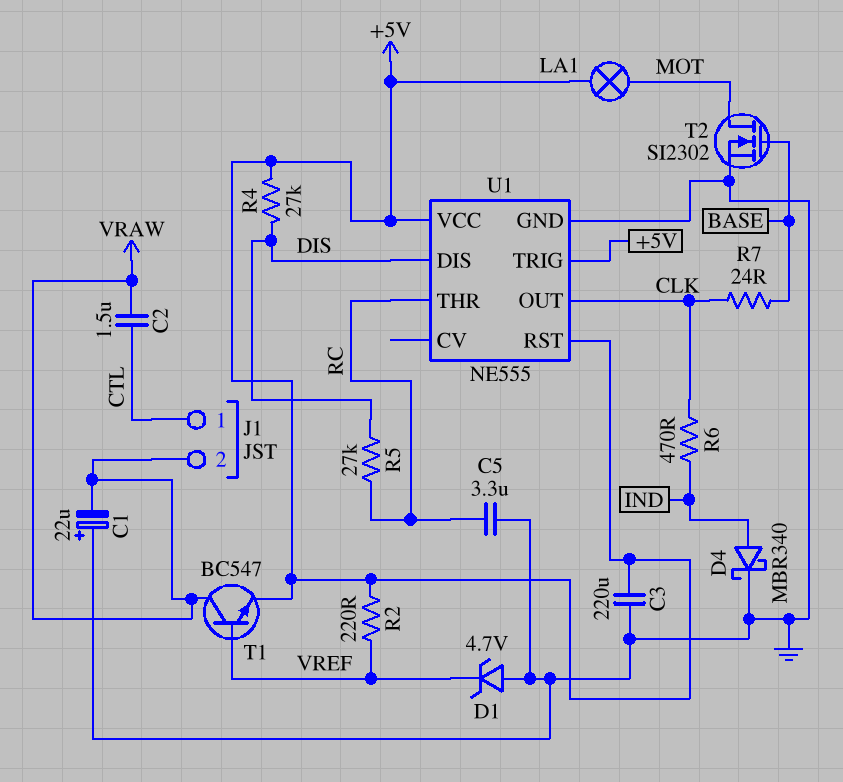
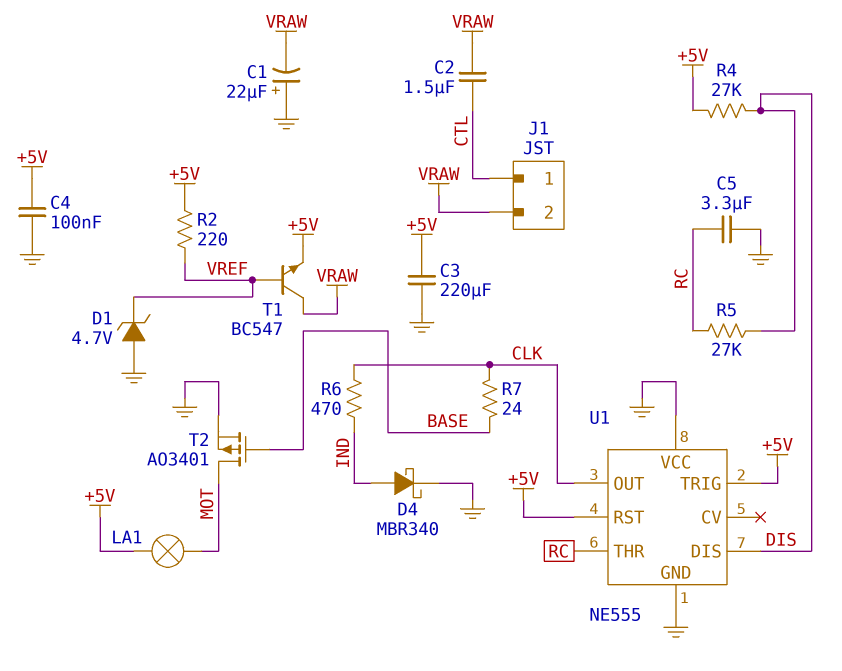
C4: none -> 100nF (+5V, GND)
T2: NMOS SI2302 (G BASE, D MOT, S GND) -> PMOS AO3401 (G BASE, D MOT, S GND)
U1 pin VCC: +5V -> GND

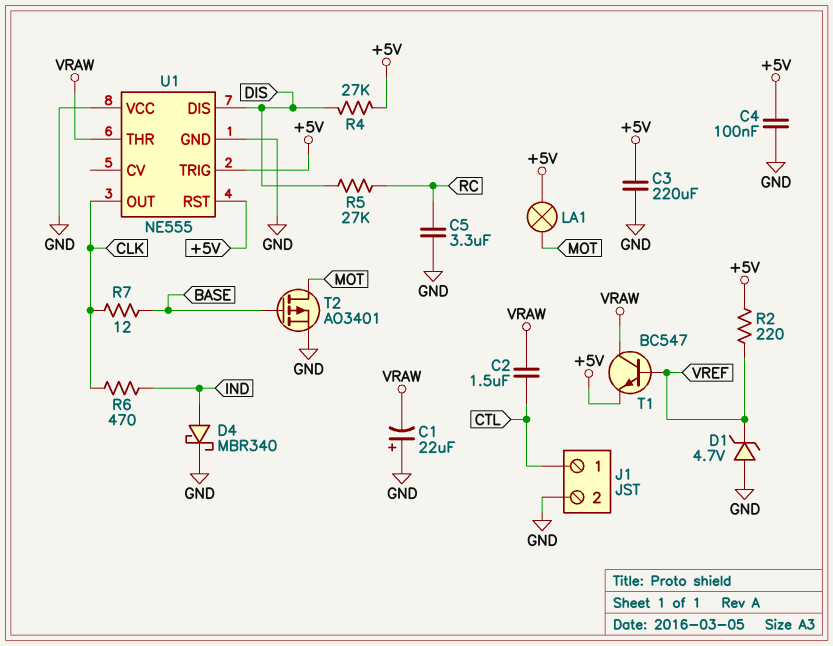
J1 pin 2: VRAW -> GND
R7: 24 (BASE, CLK) -> 12 (BASE, CLK)
U1 pin THR: RC -> VRAW

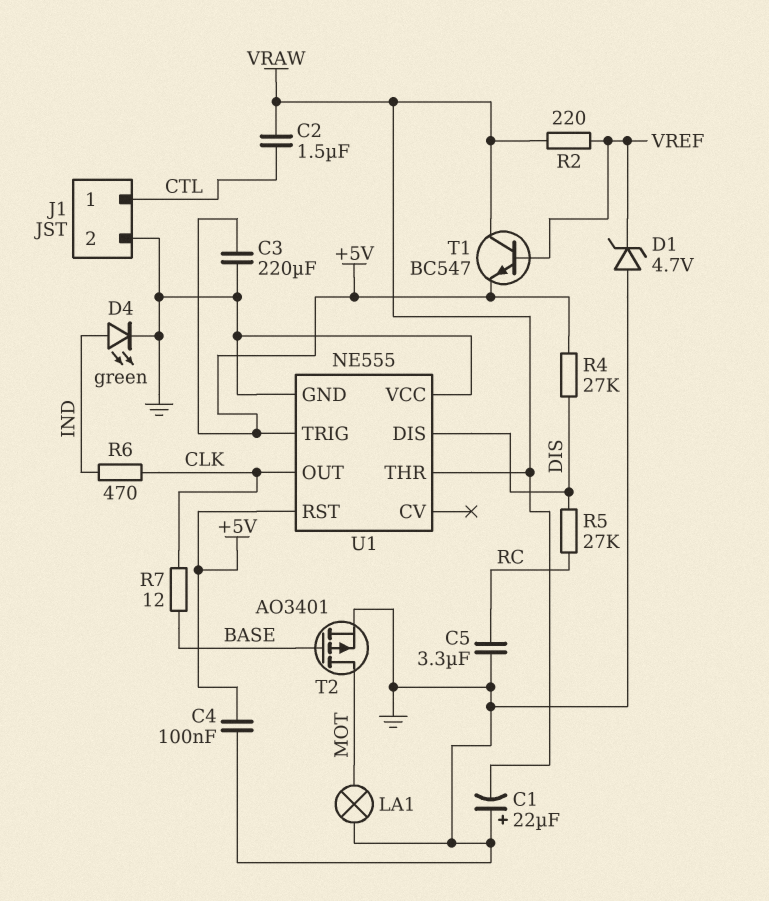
D4: schottky MBR340 (A IND, K GND) -> LED green (A IND, K GND)
LA1: lamp (+5V, MOT) -> lamp (GND, MOT)
R2: 220 (+5V, VREF) -> 220 (VRAW, VREF)

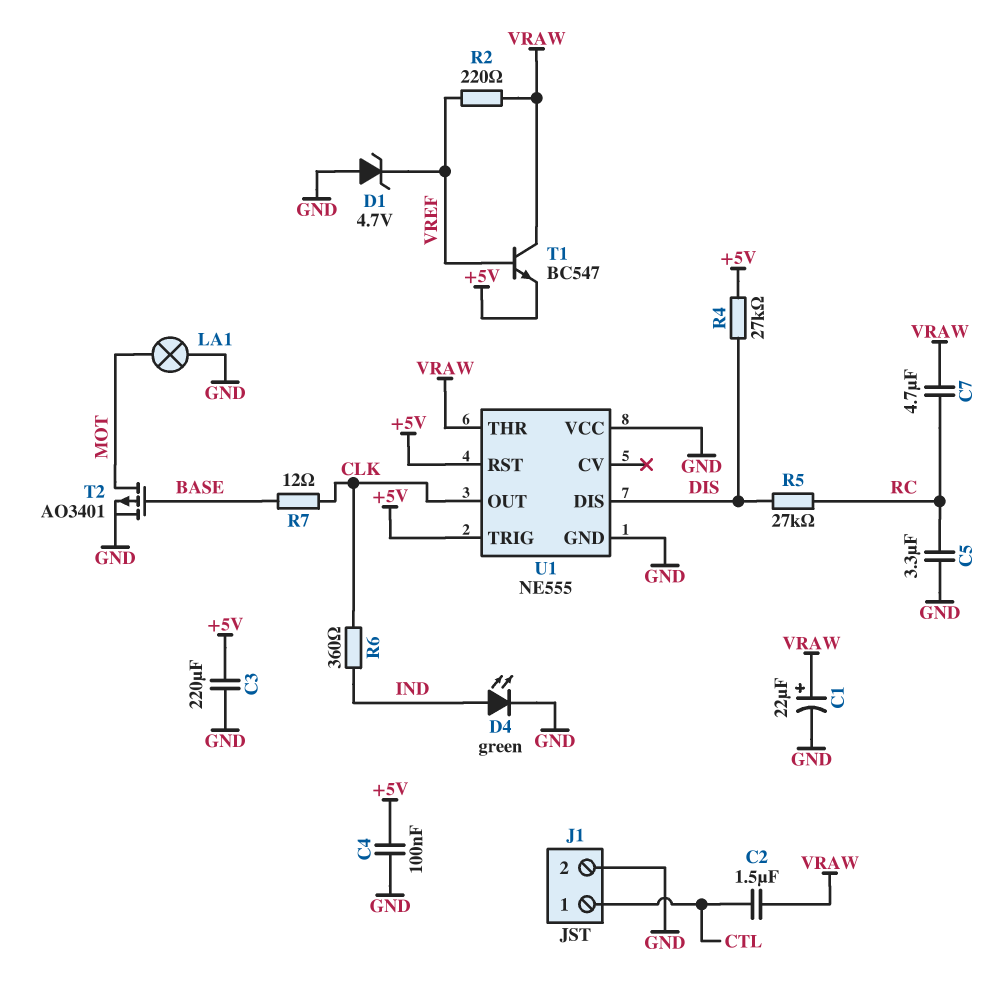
C1: 22uF (plus GND, minus VRAW) -> 22uF (plus VRAW, minus GND)
C7: none -> 4.7uF (RC, VRAW)
R6: 470 (CLK, IND) -> 360 (CLK, IND)

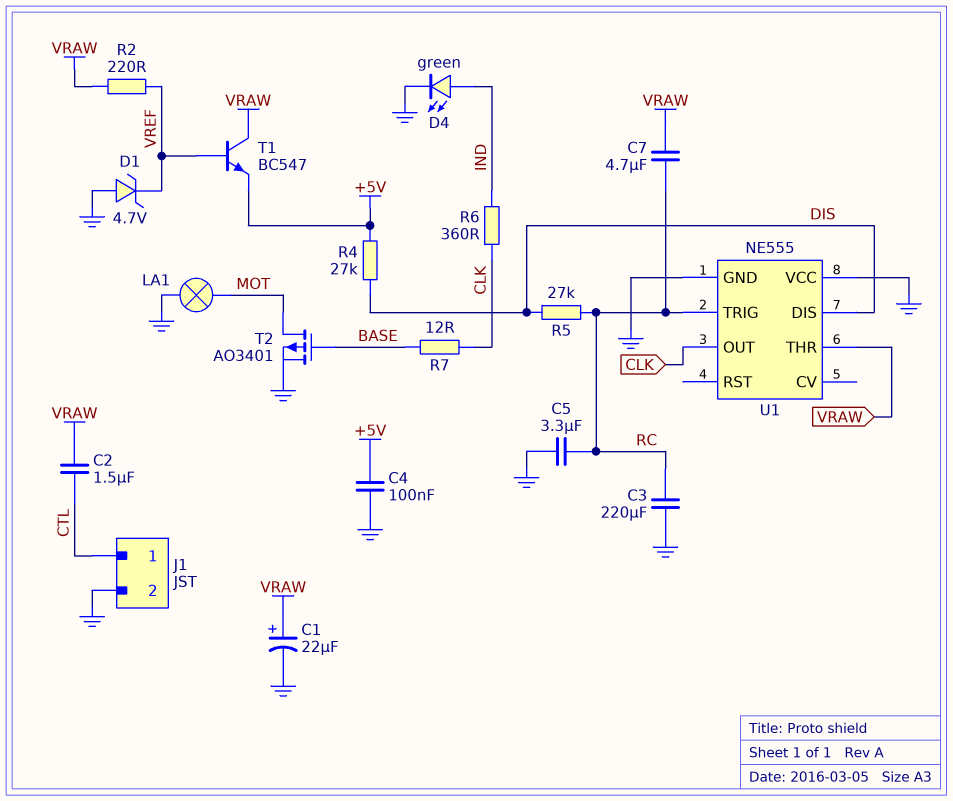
C3: 220uF (+5V, GND) -> 220uF (GND, RC)
U1 pin RST: +5V -> none
U1 pin TRIG: +5V -> RC

